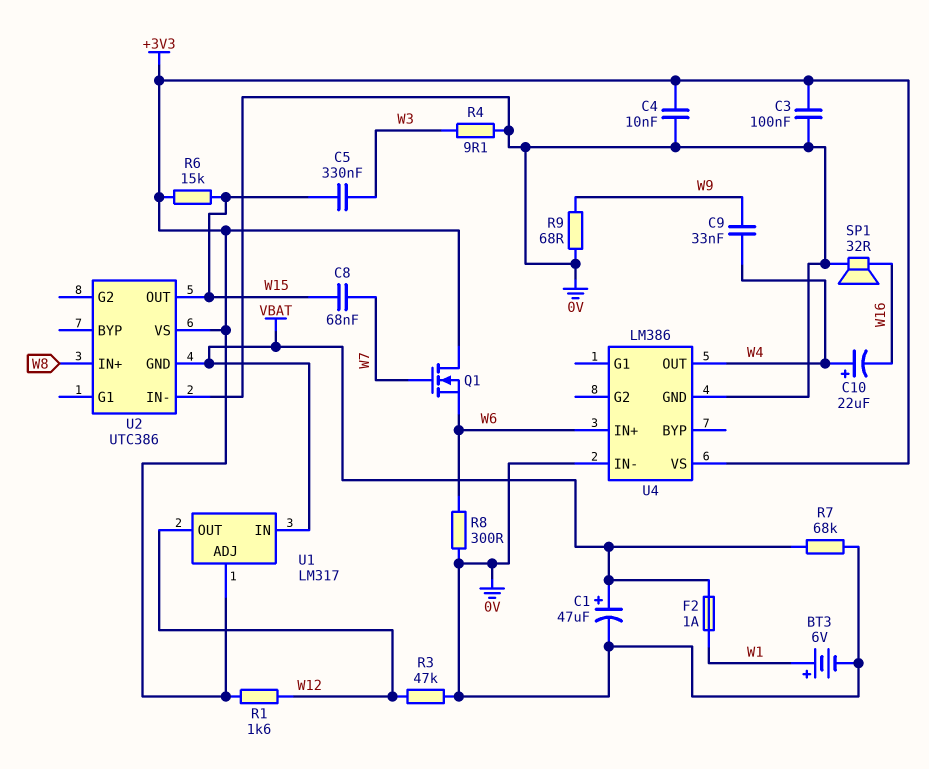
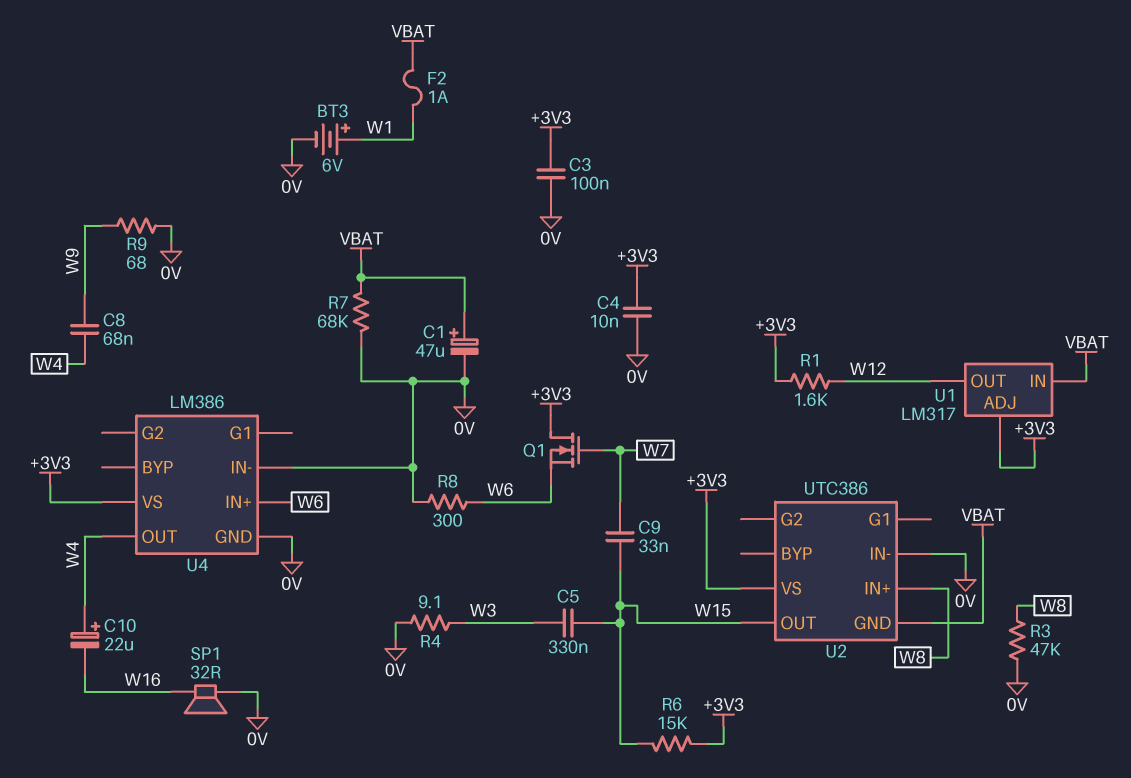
C8: 68nF (W7, W15) -> 68nF (W4, W9)
C9: 33nF (W4, W9) -> 33nF (W7, W15)
R3: 47k (0V, W12) -> 47k (0V, W8)

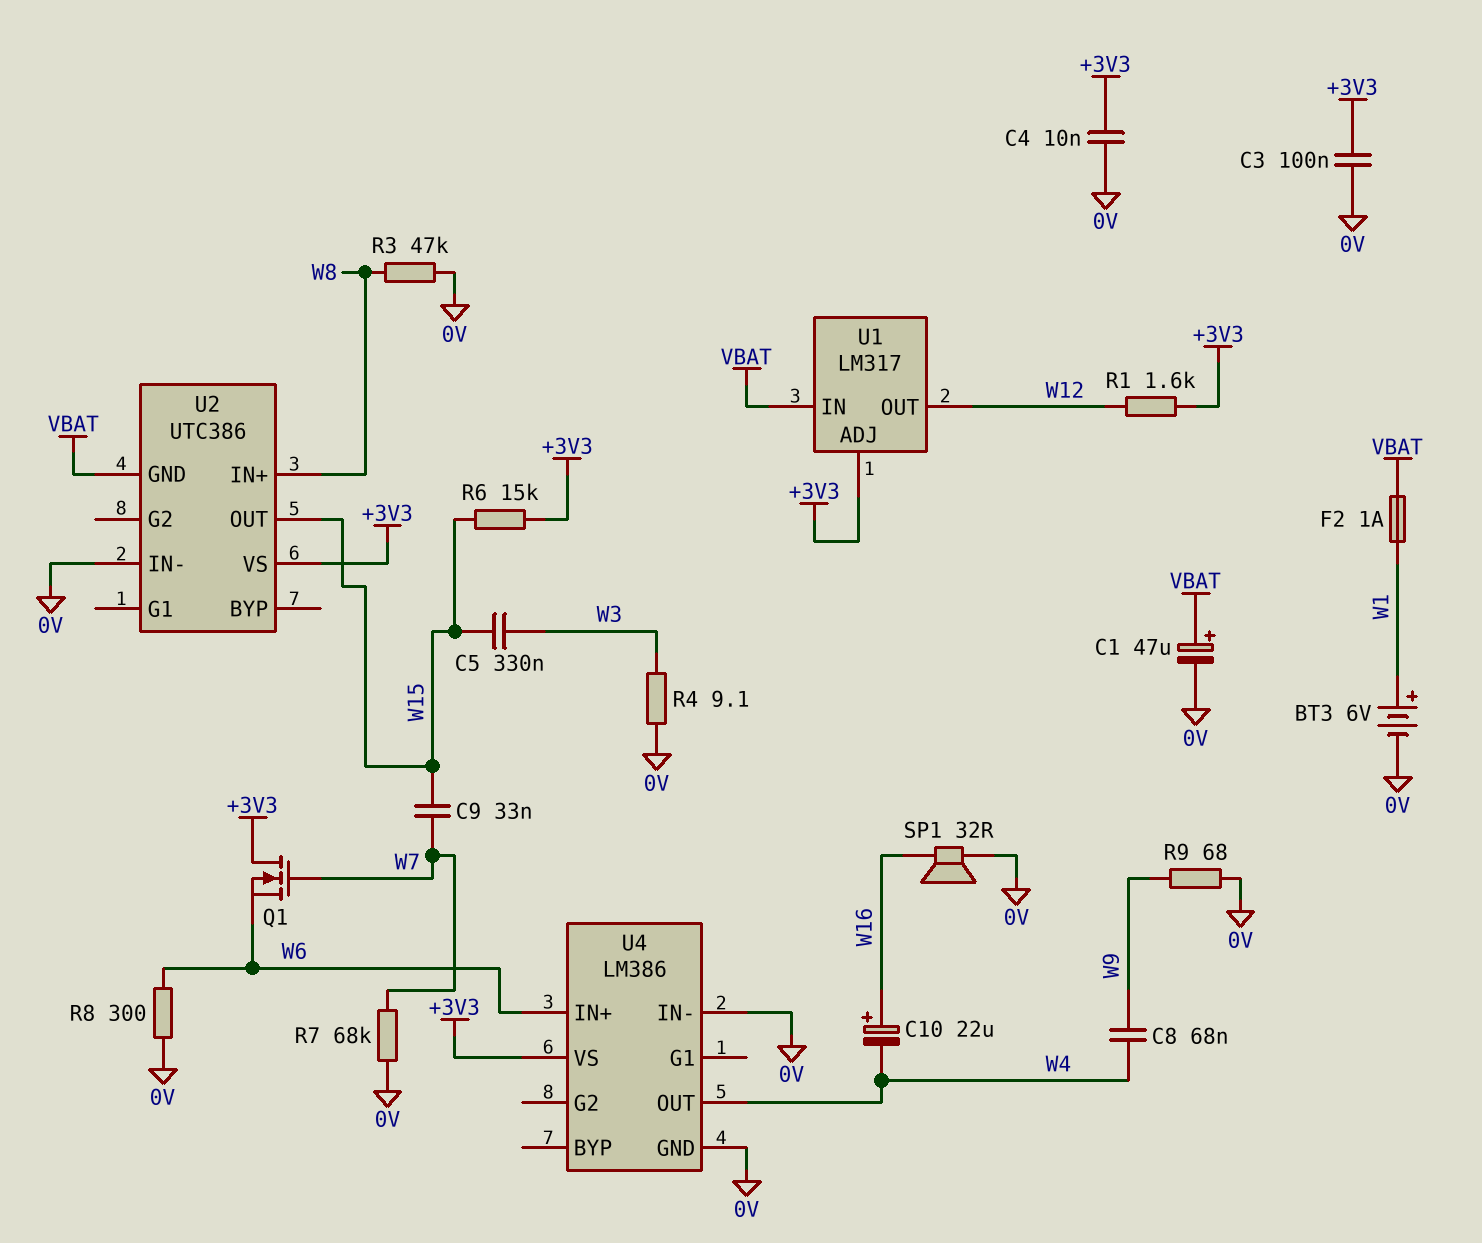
C10: 22uF (plus W4, minus W16) -> 22uF (plus W16, minus W4)
R7: 68k (0V, VBAT) -> 68k (0V, W7)

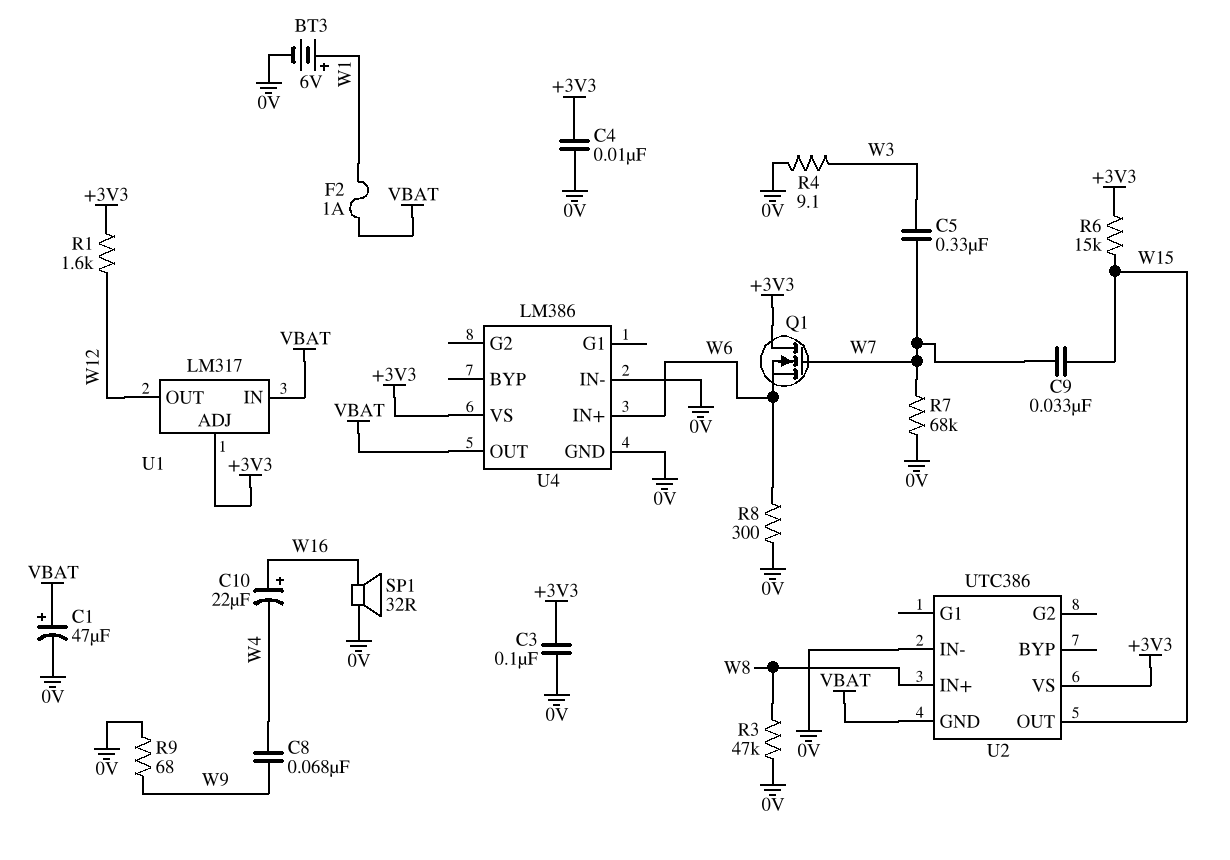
C5: 330nF (W3, W15) -> 330nF (W3, W7)
U4 pin OUT: W4 -> VBAT

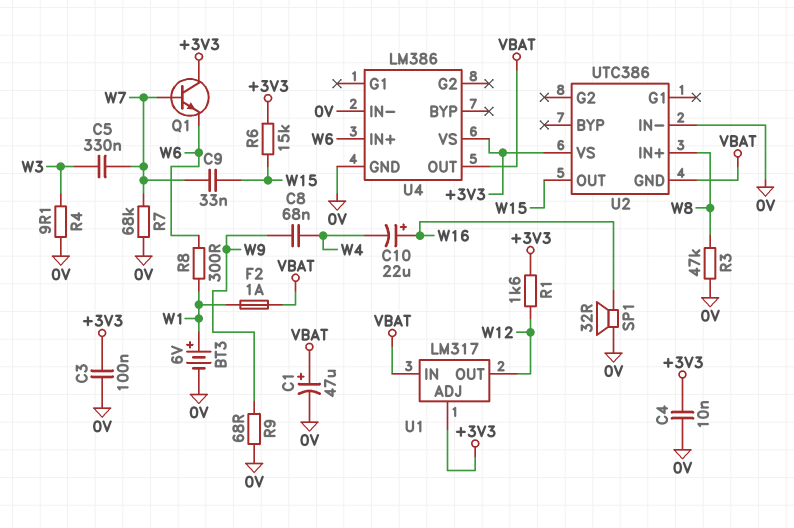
Q1: NMOS (G W7, D +3V3, S W6) -> NPN (B W7, C +3V3, E W6)
R8: 300 (0V, W6) -> 300 (W1, W6)

